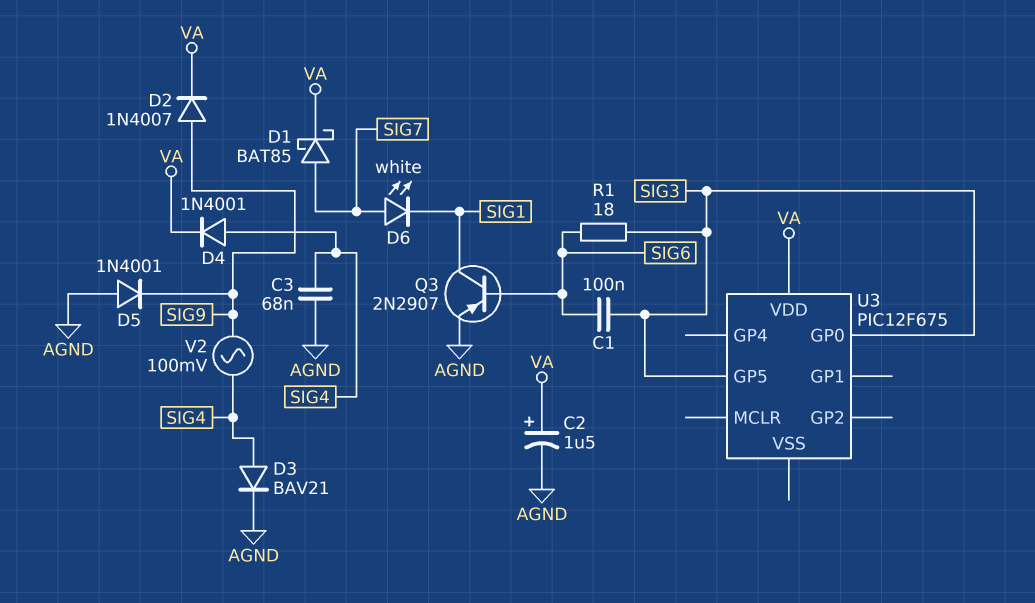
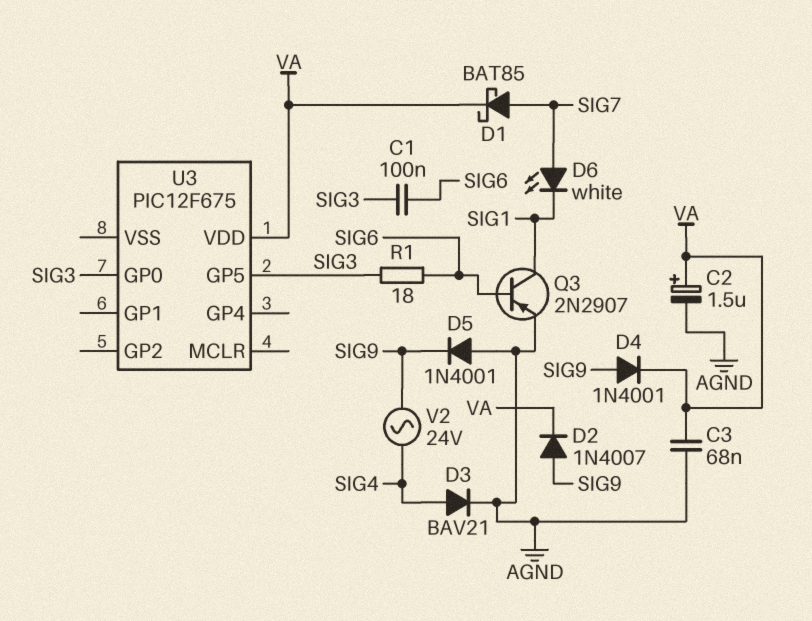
C3: 68nF (AGND, SIG4) -> 68nF (AGND, VA)
D4: diode 1N4001 (A SIG4, K VA) -> diode 1N4001 (A SIG9, K VA)
V2: AC 100mV (SIG4, SIG9) -> AC 24V (SIG4, SIG9)

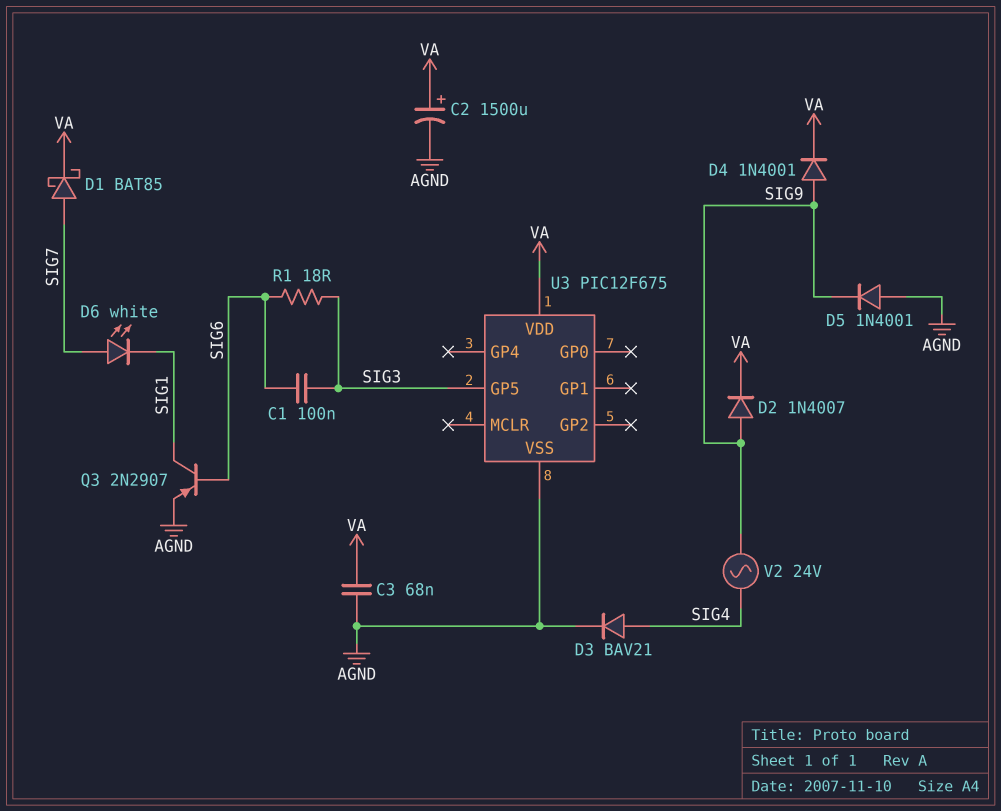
C2: 1.5uF (plus VA, minus AGND) -> 1500uF (plus VA, minus AGND)
U3 pin GP0: SIG3 -> none
U3 pin VSS: none -> AGND

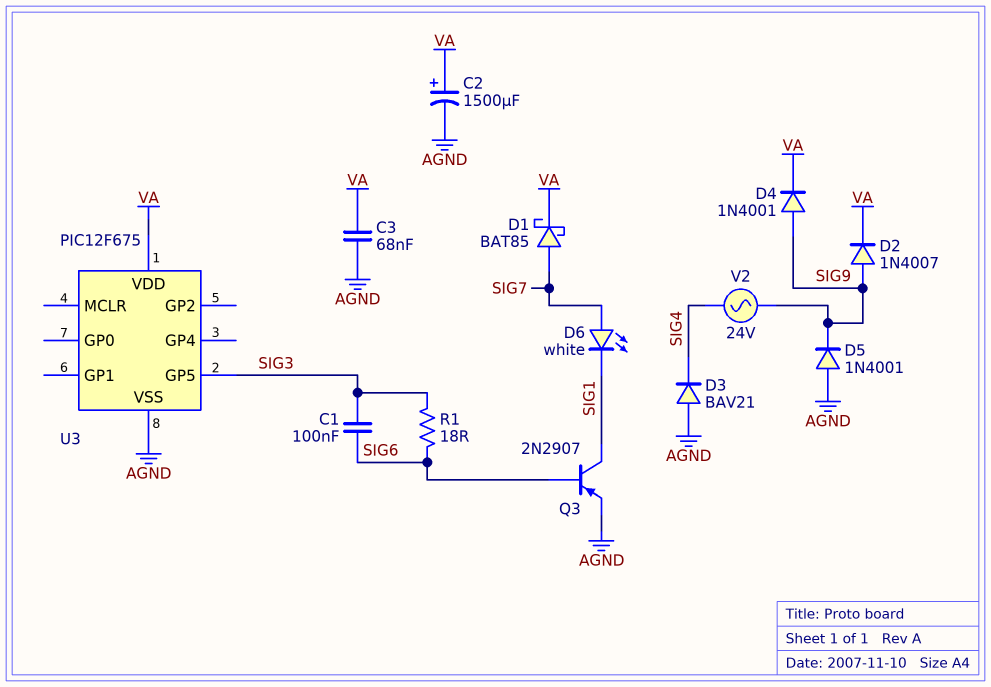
D3: diode BAV21 (A SIG4, K AGND) -> diode BAV21 (A AGND, K SIG4)

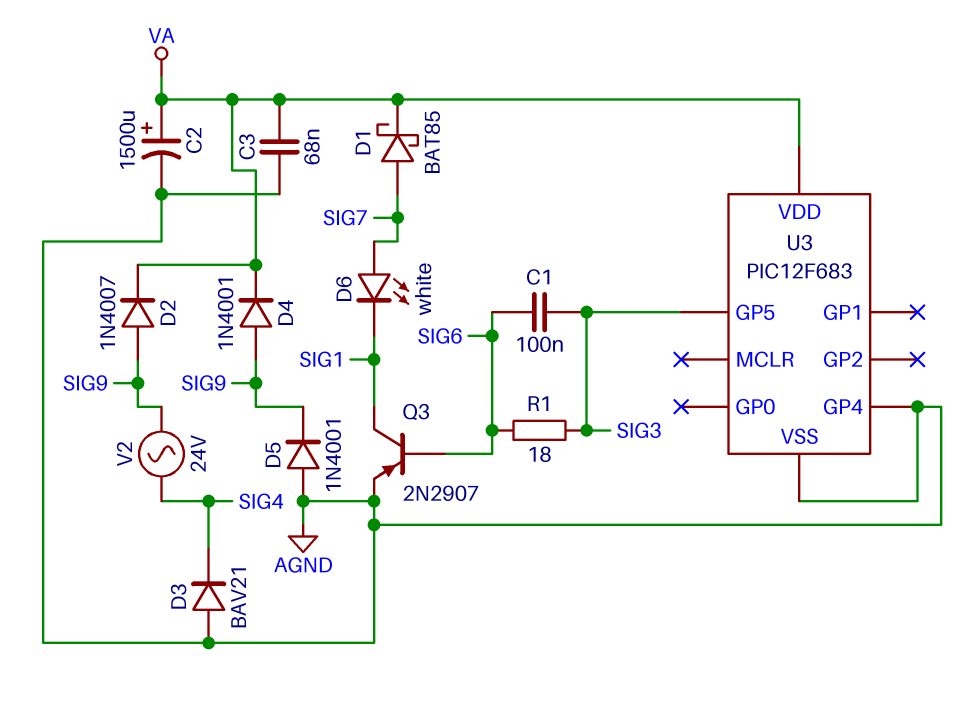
U3: PIC12F675 -> PIC12F683
U3 pin GP4: none -> AGND

